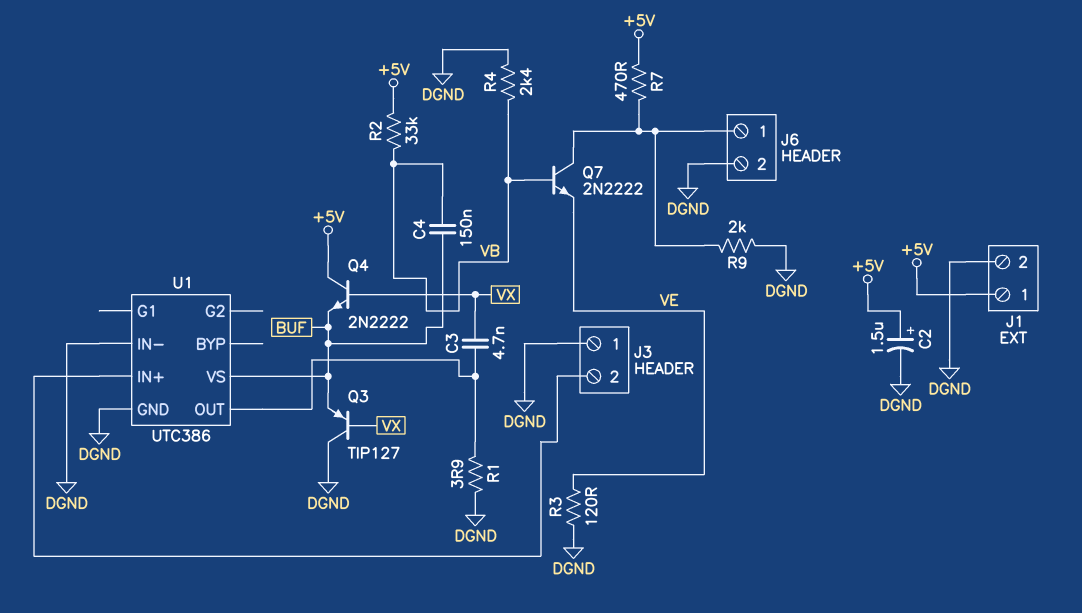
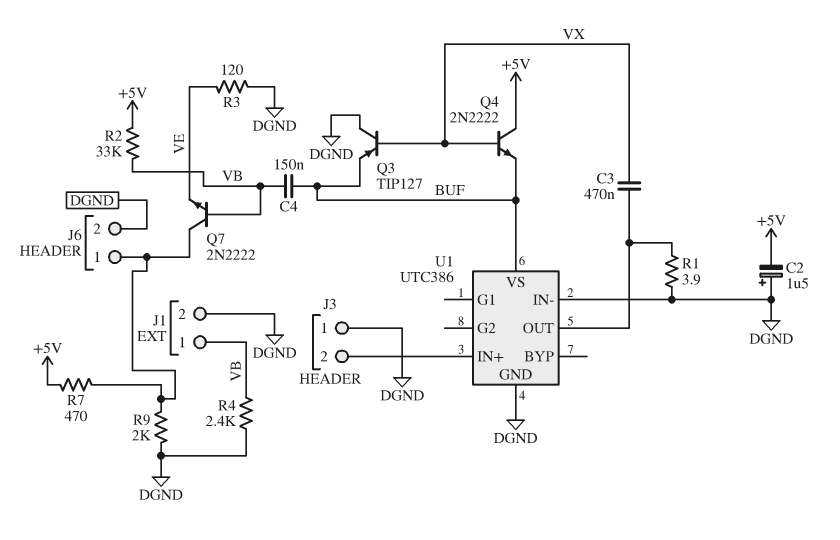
C2: 1.5uF (plus +5V, minus DGND) -> 1.5uF (plus DGND, minus +5V)
C3: 4.7nF (U1/OUT, VX) -> 470nF (U1/OUT, VX)
J1 pin 1: +5V -> VB

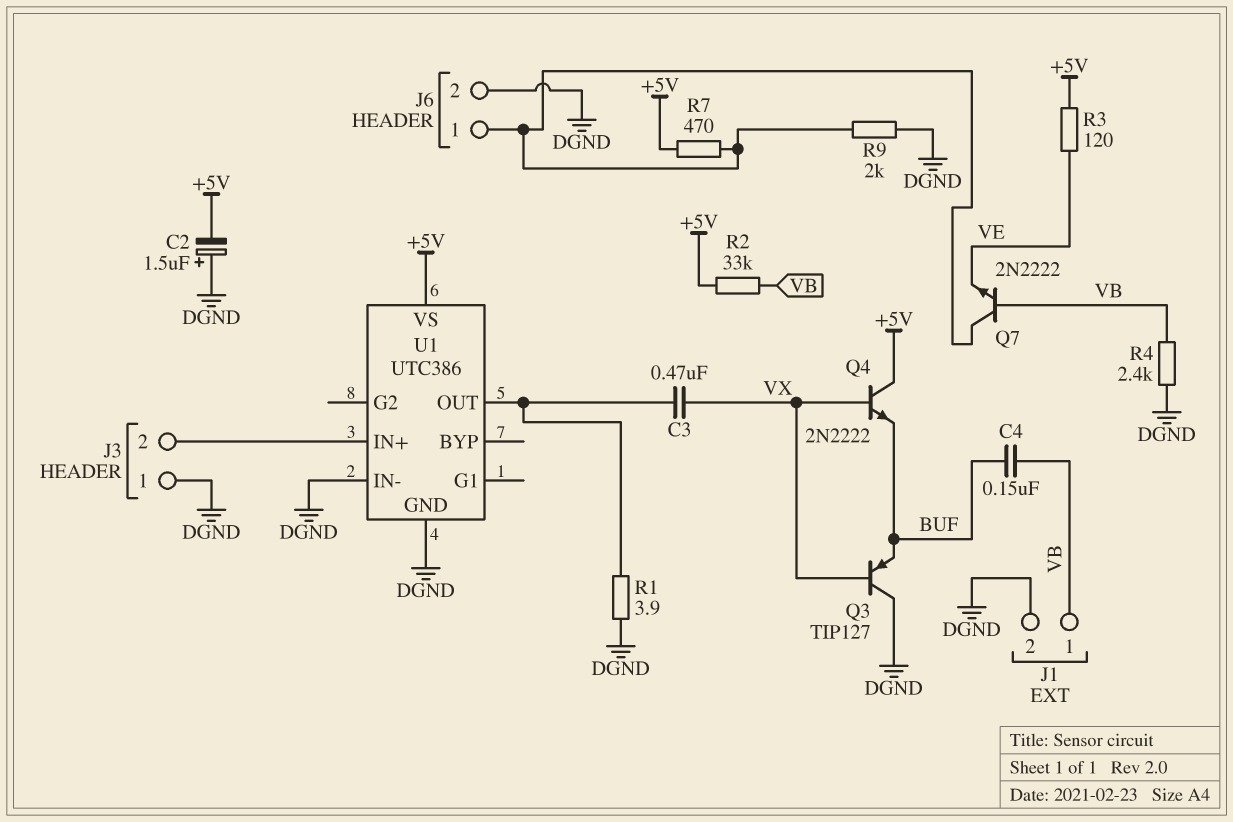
R3: 120 (DGND, VE) -> 120 (+5V, VE)
U1 pin VS: BUF -> +5V

